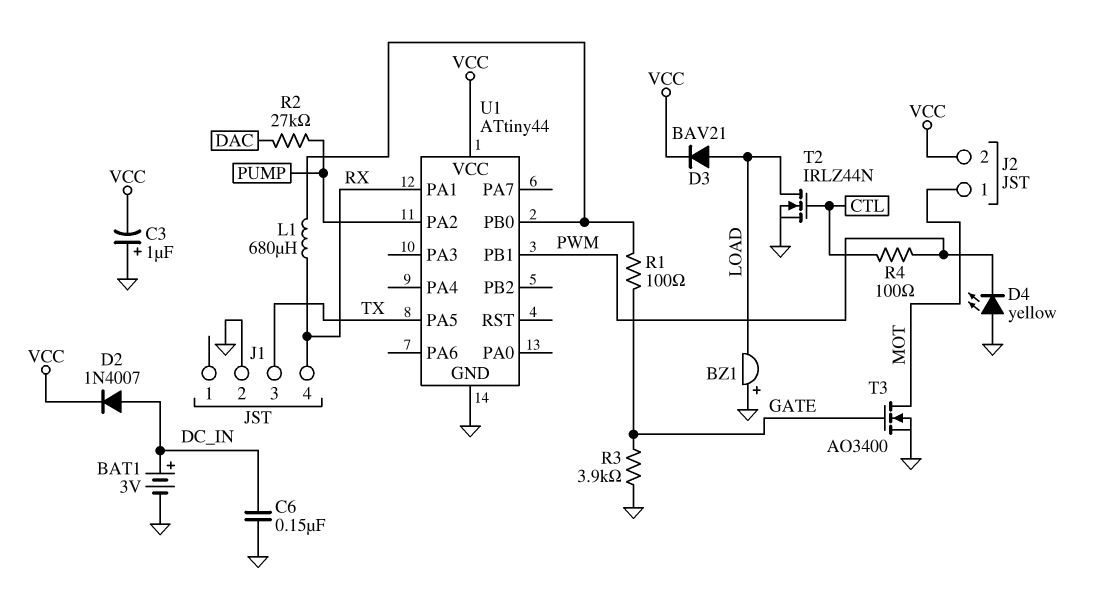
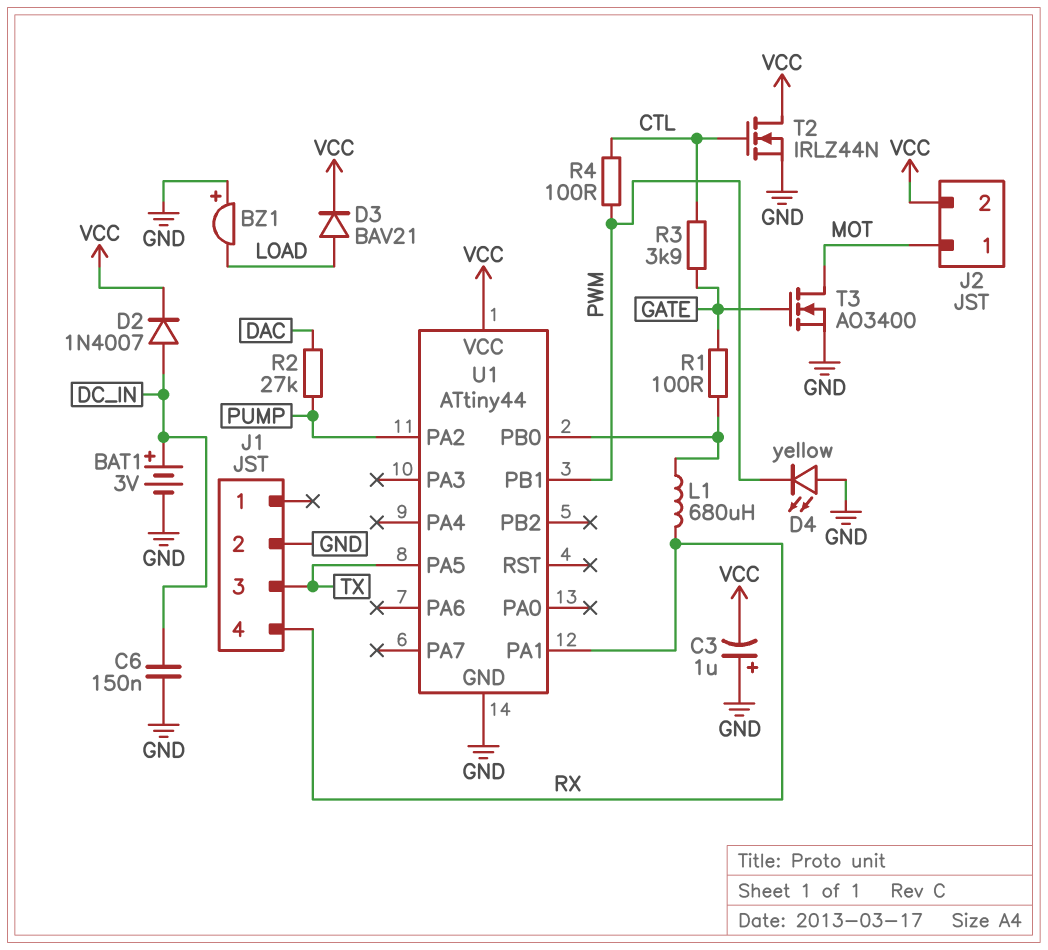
R3: 3.9k (GATE, GND) -> 3.9k (CTL, GATE)
T2: NMOS IRLZ44N (G CTL, D LOAD, S GND) -> NMOS IRLZ44N (G CTL, D VCC, S GND)

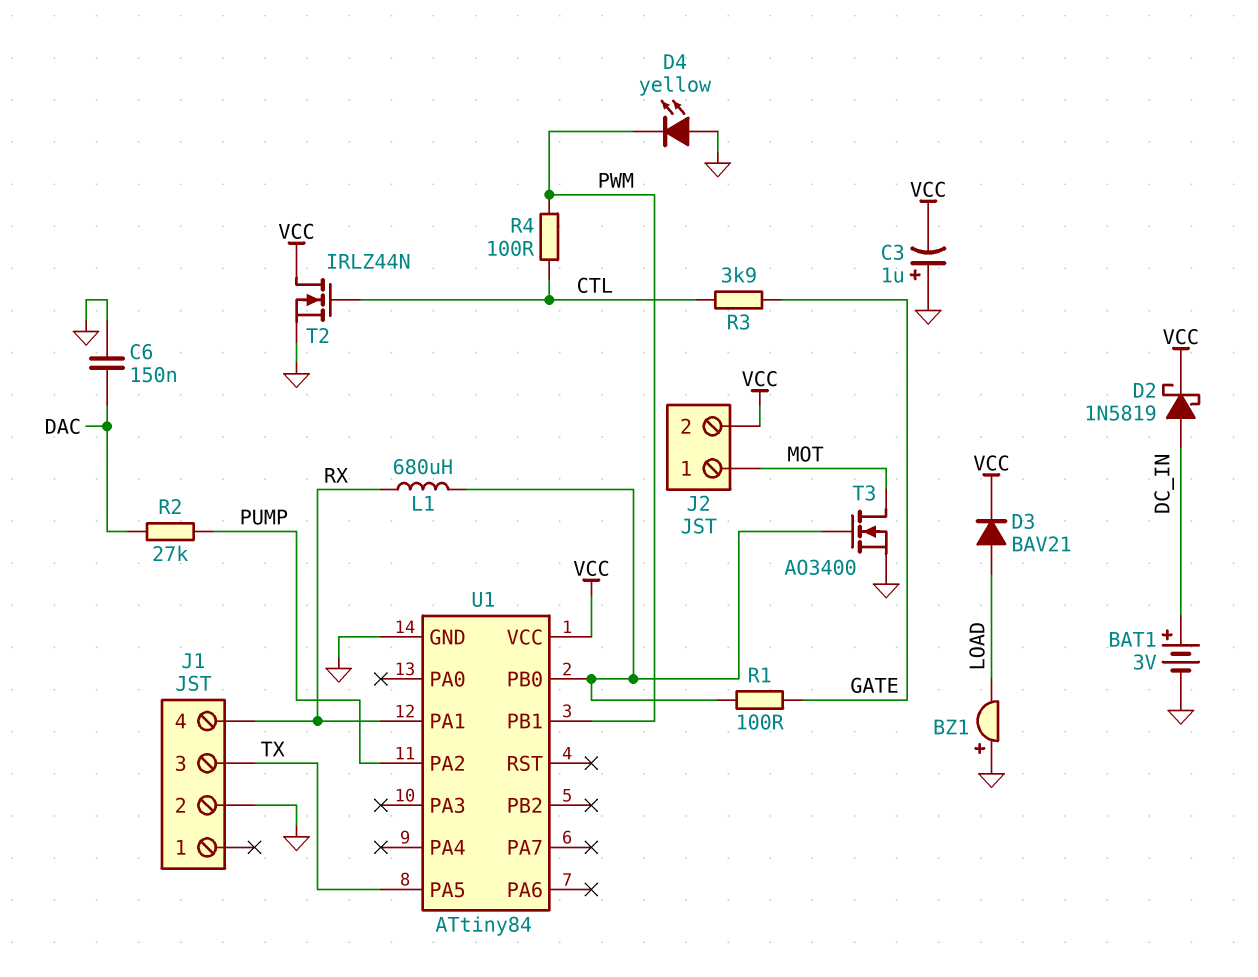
C6: 150nF (DC_IN, GND) -> 150nF (DAC, GND)
D2: diode 1N4007 (A DC_IN, K VCC) -> schottky 1N5819 (A DC_IN, K VCC)
T3: NMOS AO3400 (G GATE, D MOT, S GND) -> NMOS AO3400 (G U1/PB0, D MOT, S GND)
U1: ATtiny44 -> ATtiny84

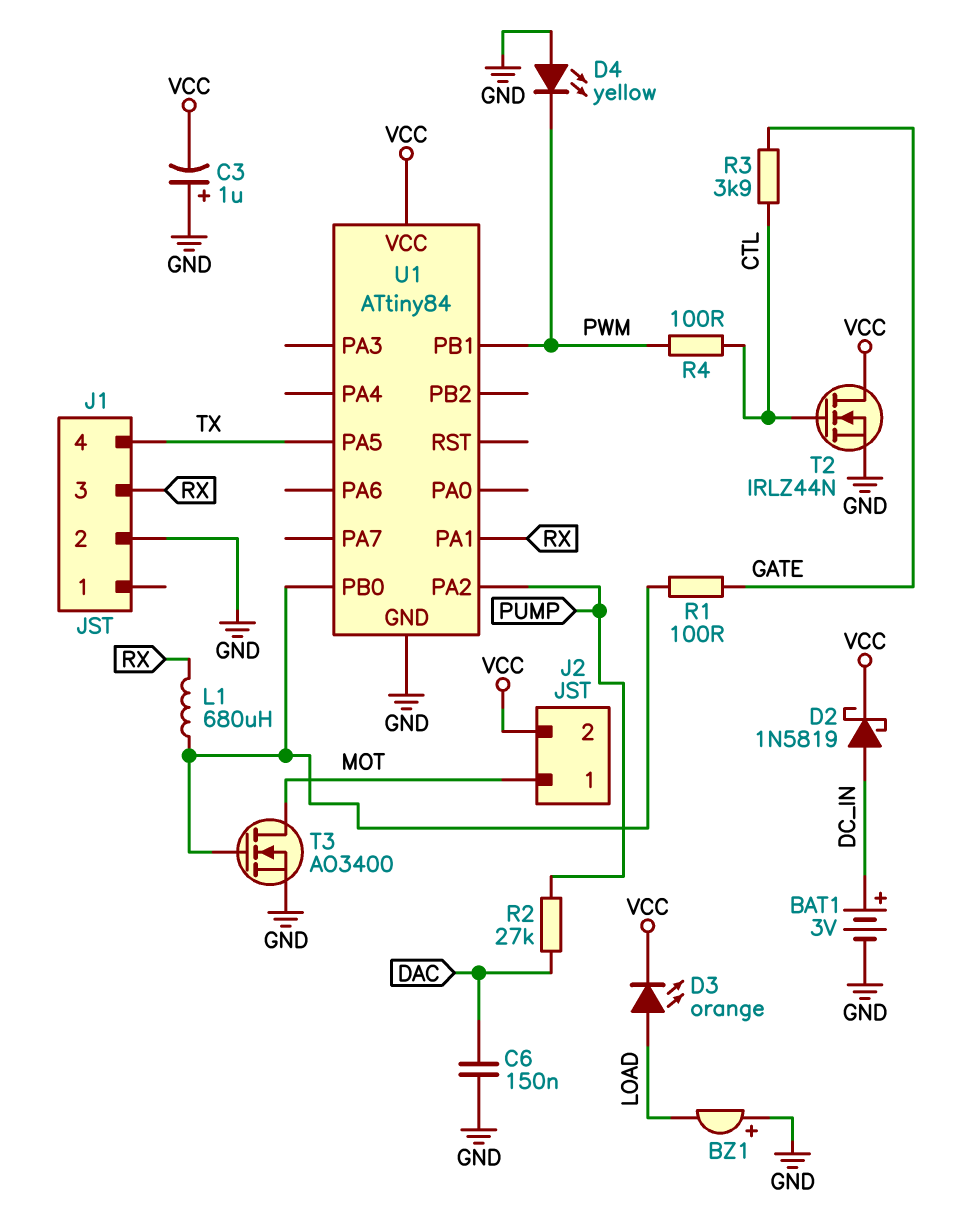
D3: diode BAV21 (A LOAD, K VCC) -> LED orange (A LOAD, K VCC)
J1 pin 3: TX -> RX
J1 pin 4: RX -> TX

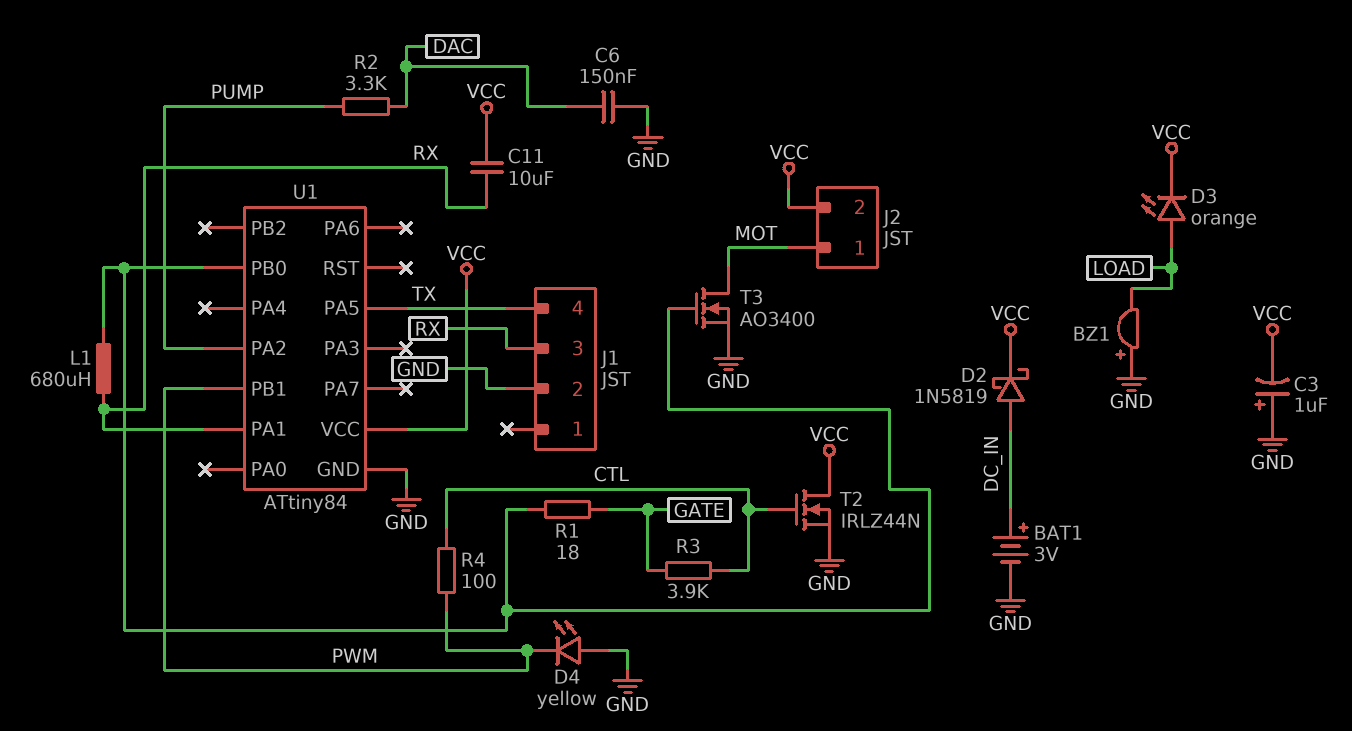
C11: none -> 10uF (RX, VCC)
R1: 100 (GATE, U1/PB0) -> 18 (GATE, U1/PB0)
R2: 27k (DAC, PUMP) -> 3.3k (DAC, PUMP)

